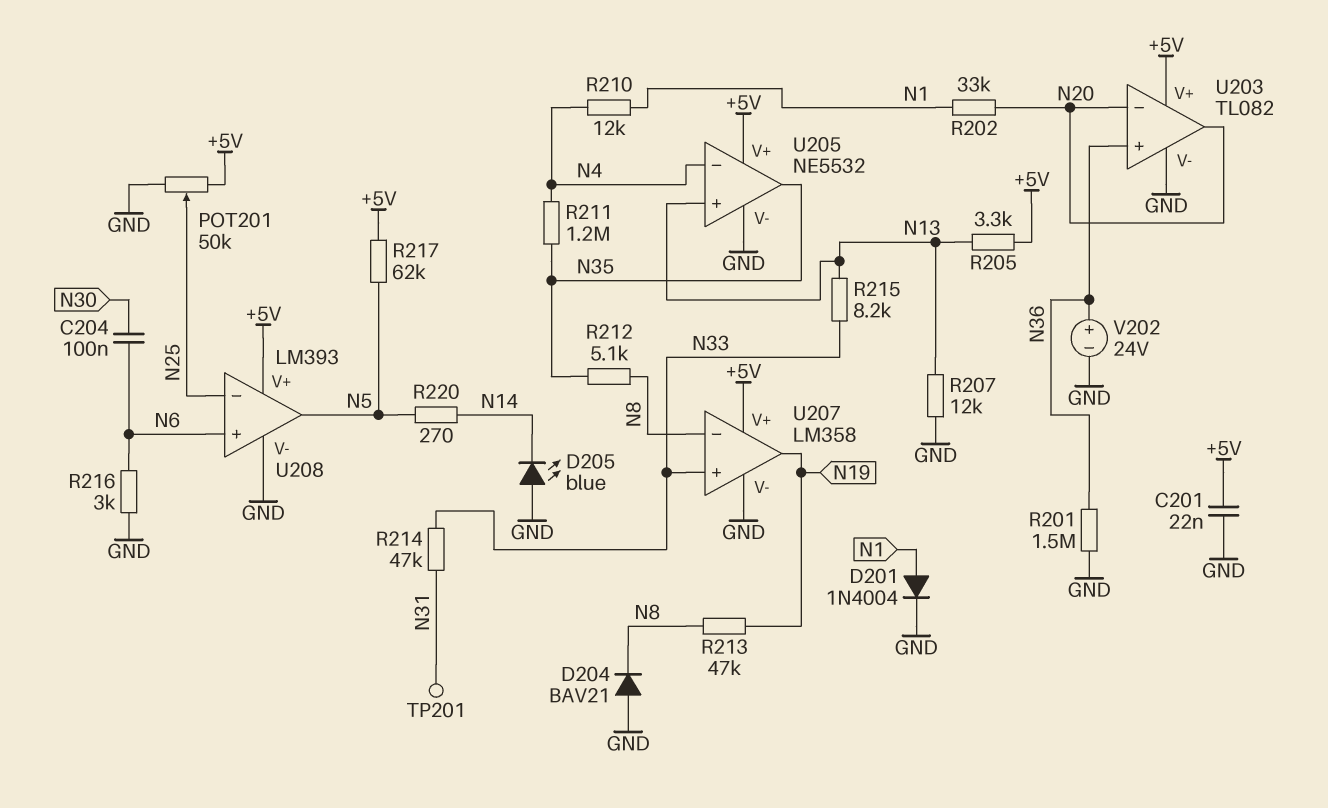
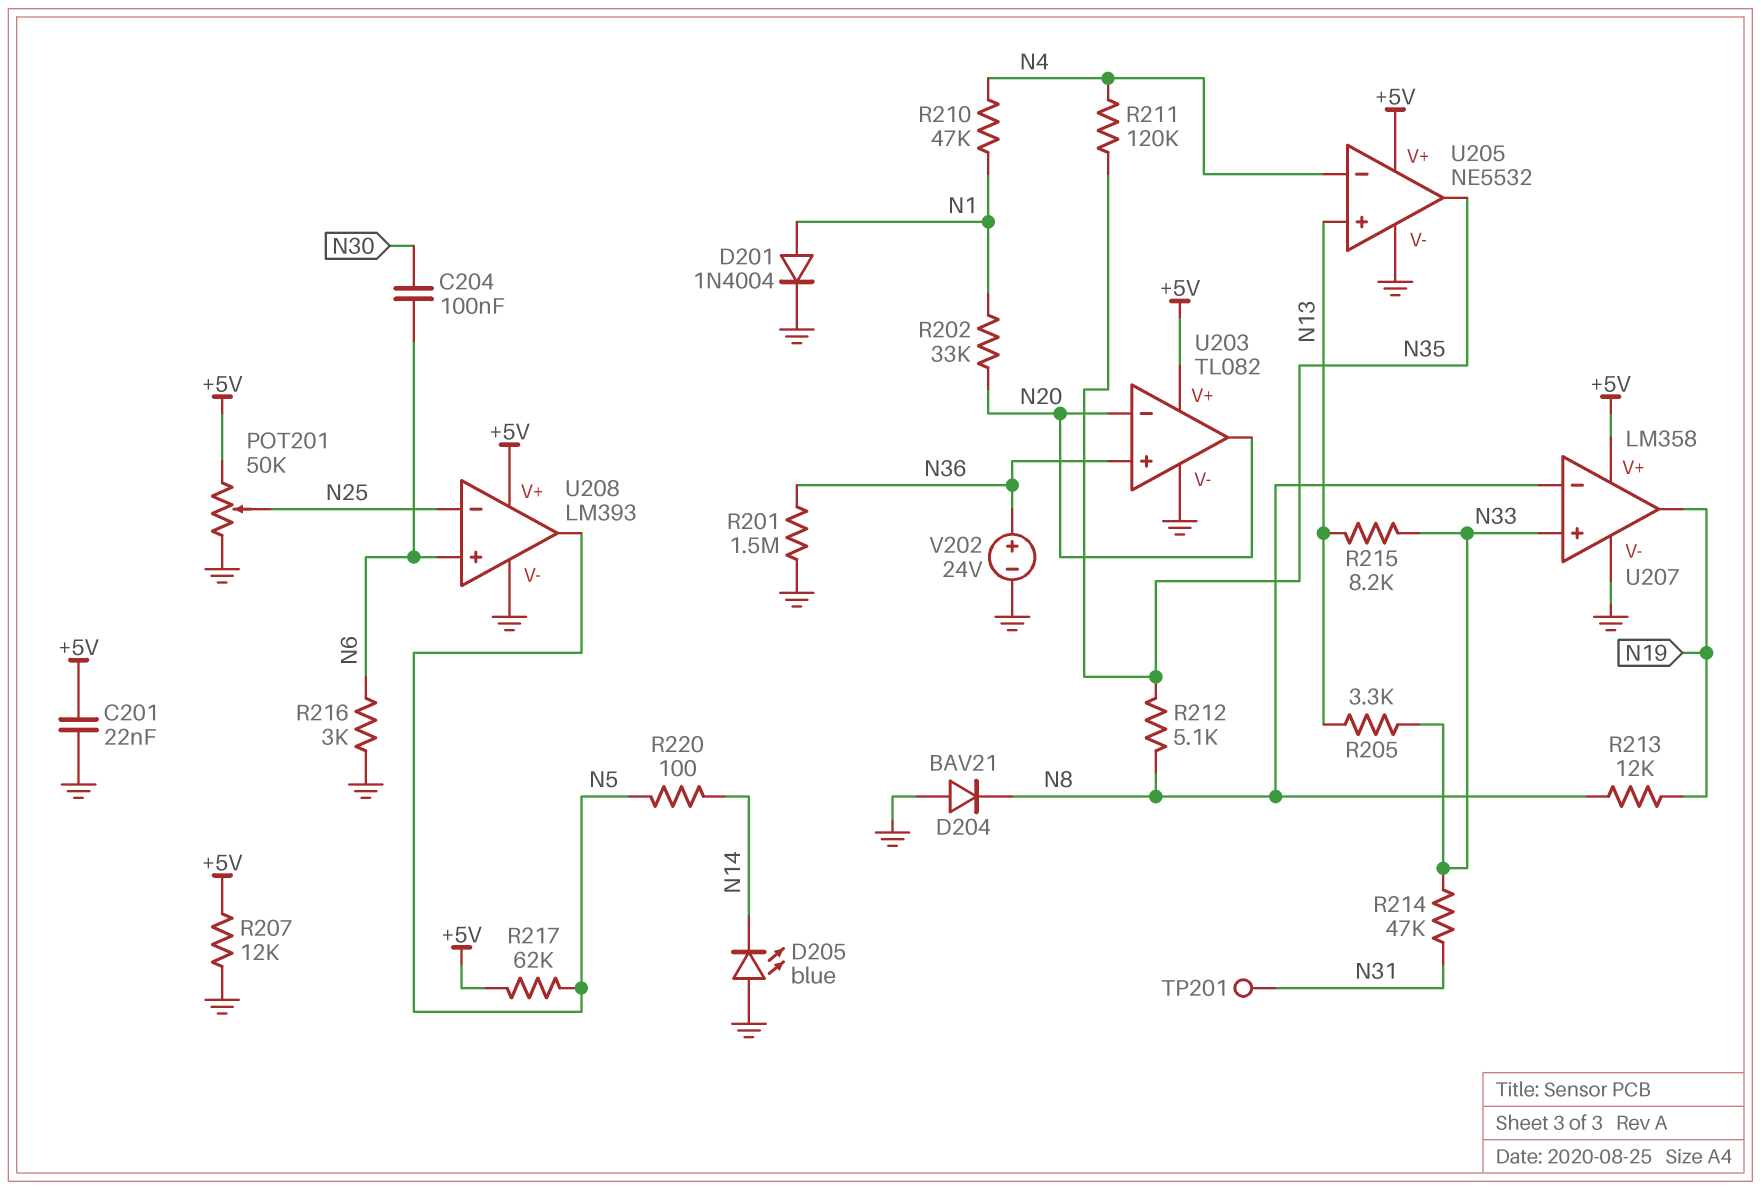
R205: 3.3k (+5V, N13) -> 3.3k (N13, N33)
R207: 12k (GND, N13) -> 12k (+5V, GND)
R210: 12k (N1, N4) -> 47k (N1, N4)
R211: 1.2M (N4, N35) -> 120k (N4, N35)
R213: 47k (N8, N19) -> 12k (N8, N19)
R220: 270 (N5, N14) -> 100 (N5, N14)

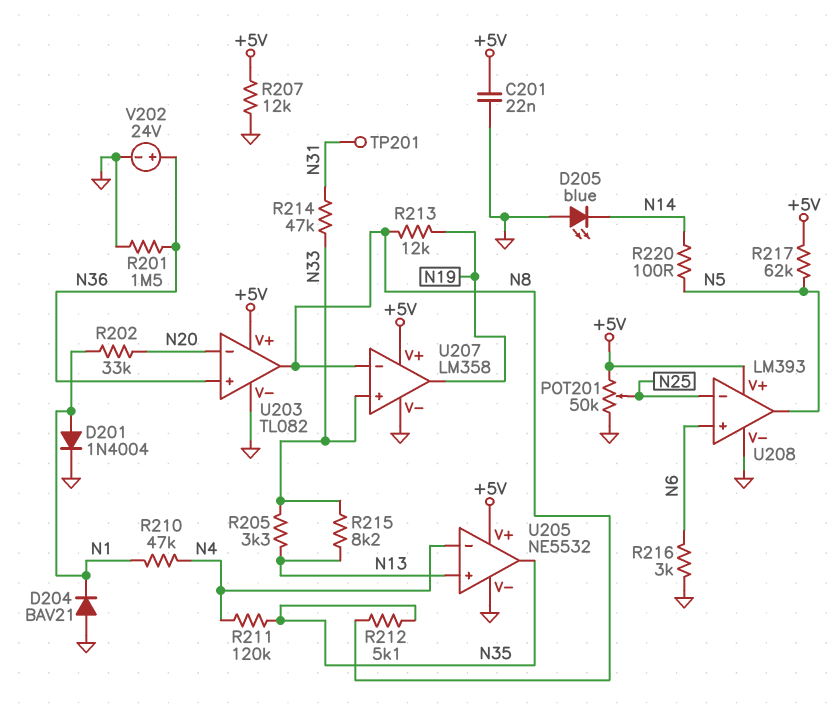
C204: 100nF (N6, N30) -> none
D204: diode BAV21 (A GND, K N8) -> diode BAV21 (A GND, K N1)
U203 pin out: N20 -> N8

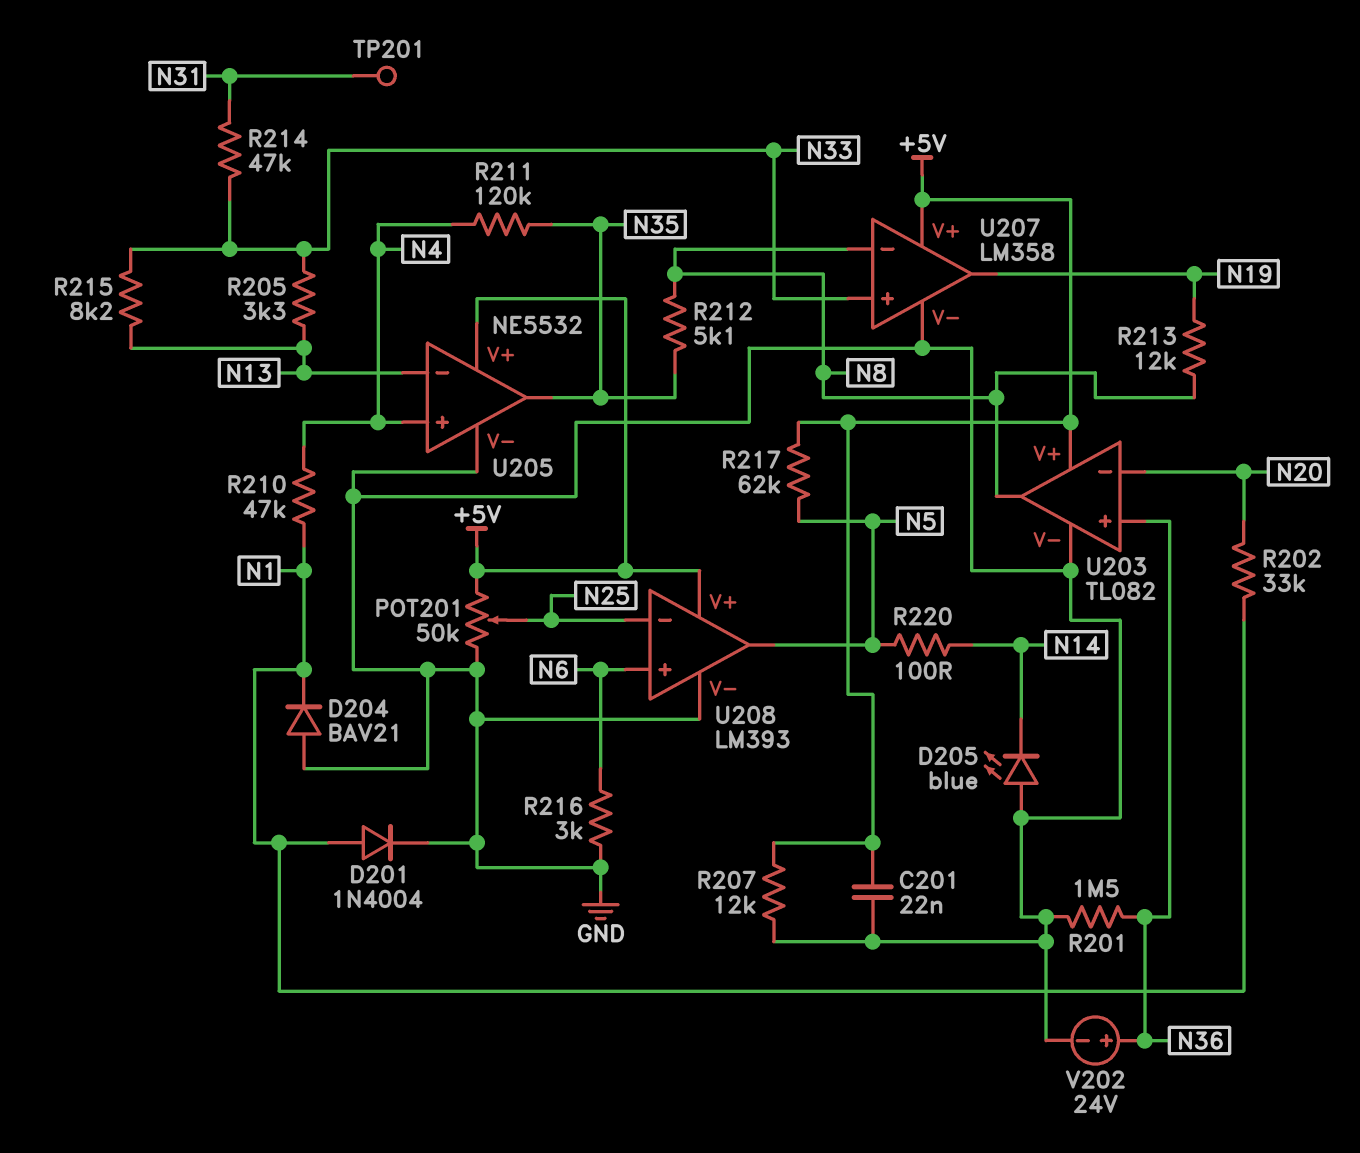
U205 pin in+: N13 -> N4
U205 pin in-: N4 -> N13

